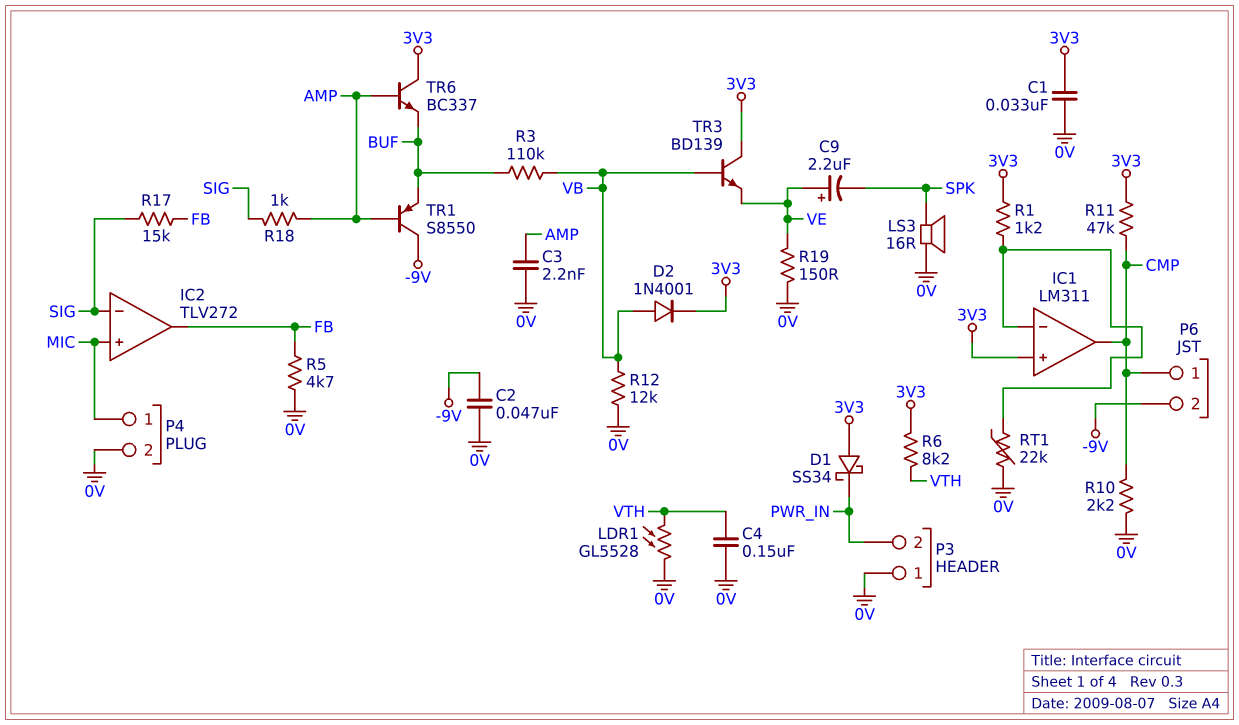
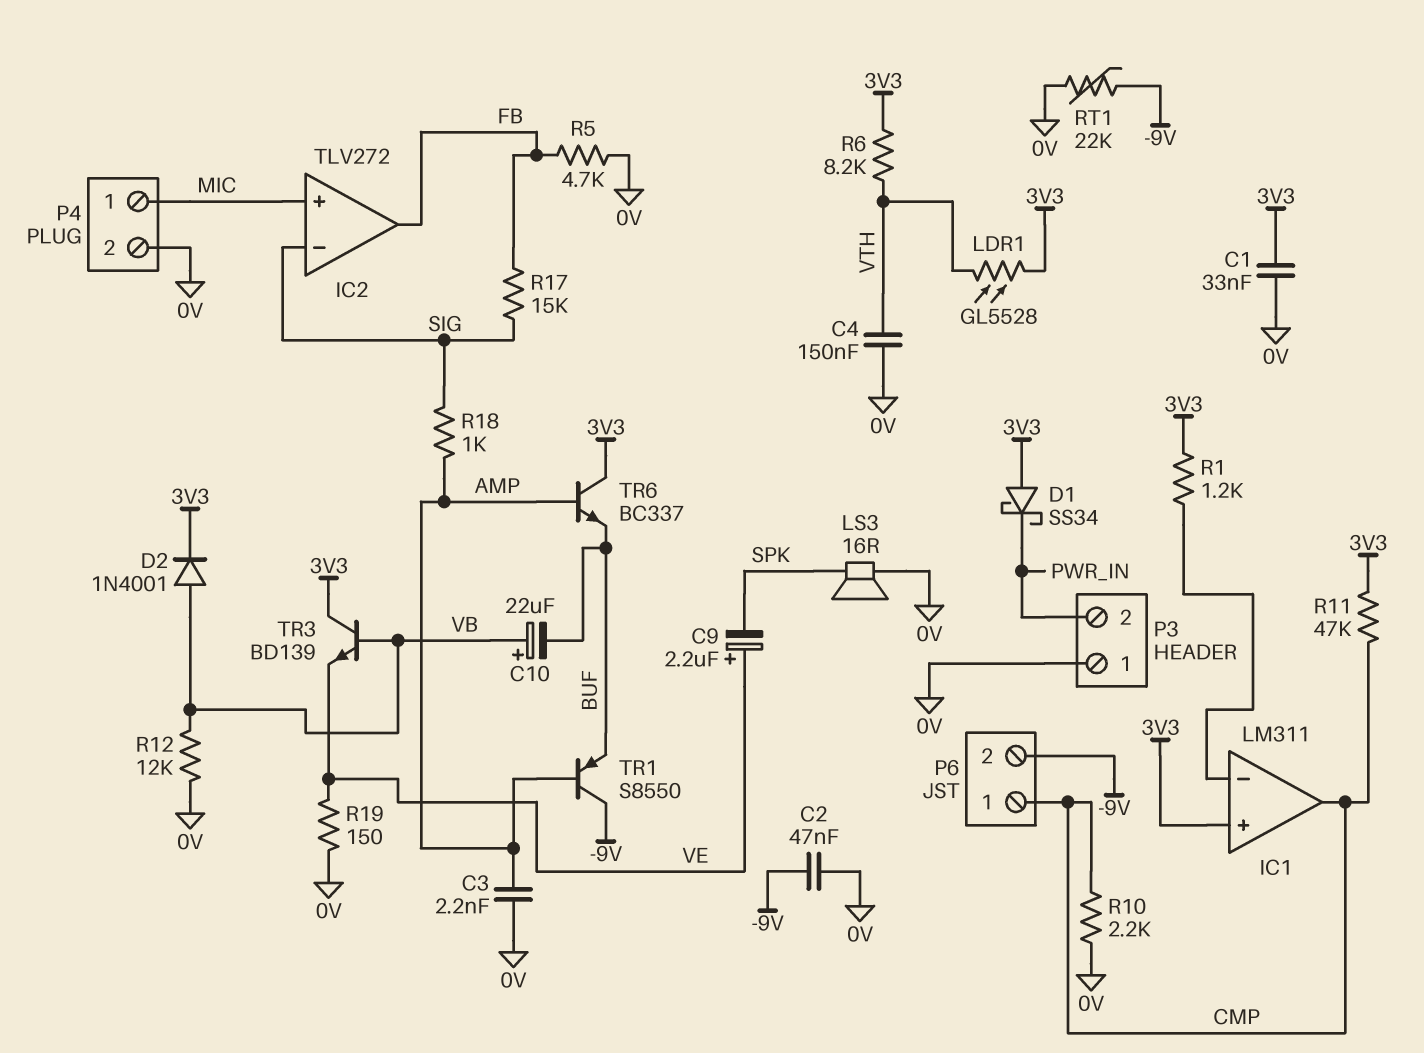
C10: none -> 22uF (plus VB, minus BUF)
LDR1: GL5528 (0V, VTH) -> GL5528 (3V3, VTH)
R3: 110k (BUF, VB) -> none
RT1: 22k (0V, IC1/in-) -> 22k (-9V, 0V)

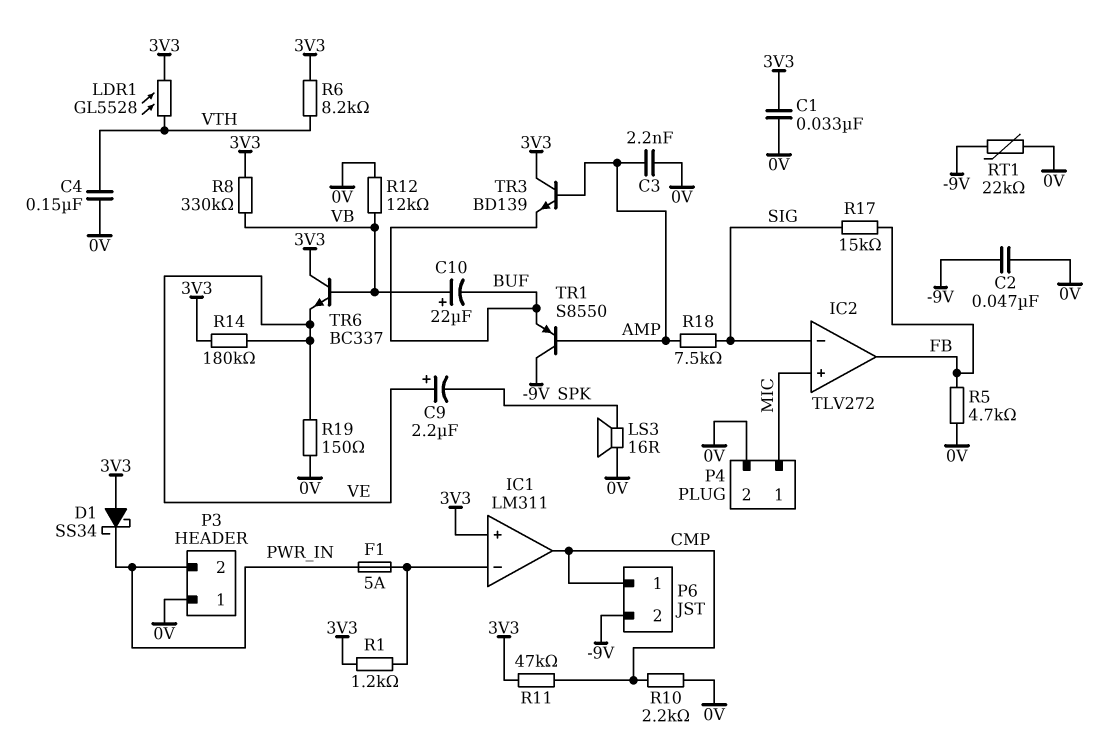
D2: diode 1N4001 (A VB, K 3V3) -> none
F1: none -> 5A (IC1/in-, PWR_IN)
R8: none -> 330k (3V3, VB)
R14: none -> 180k (3V3, VE)
R18: 1k (AMP, SIG) -> 7.5k (AMP, SIG)
TR3: NPN BD139 (B VB, C 3V3, E VE) -> NPN BD139 (B AMP, C 3V3, E BUF)
TR6: NPN BC337 (B AMP, C 3V3, E BUF) -> NPN BC337 (B VB, C 3V3, E VE)

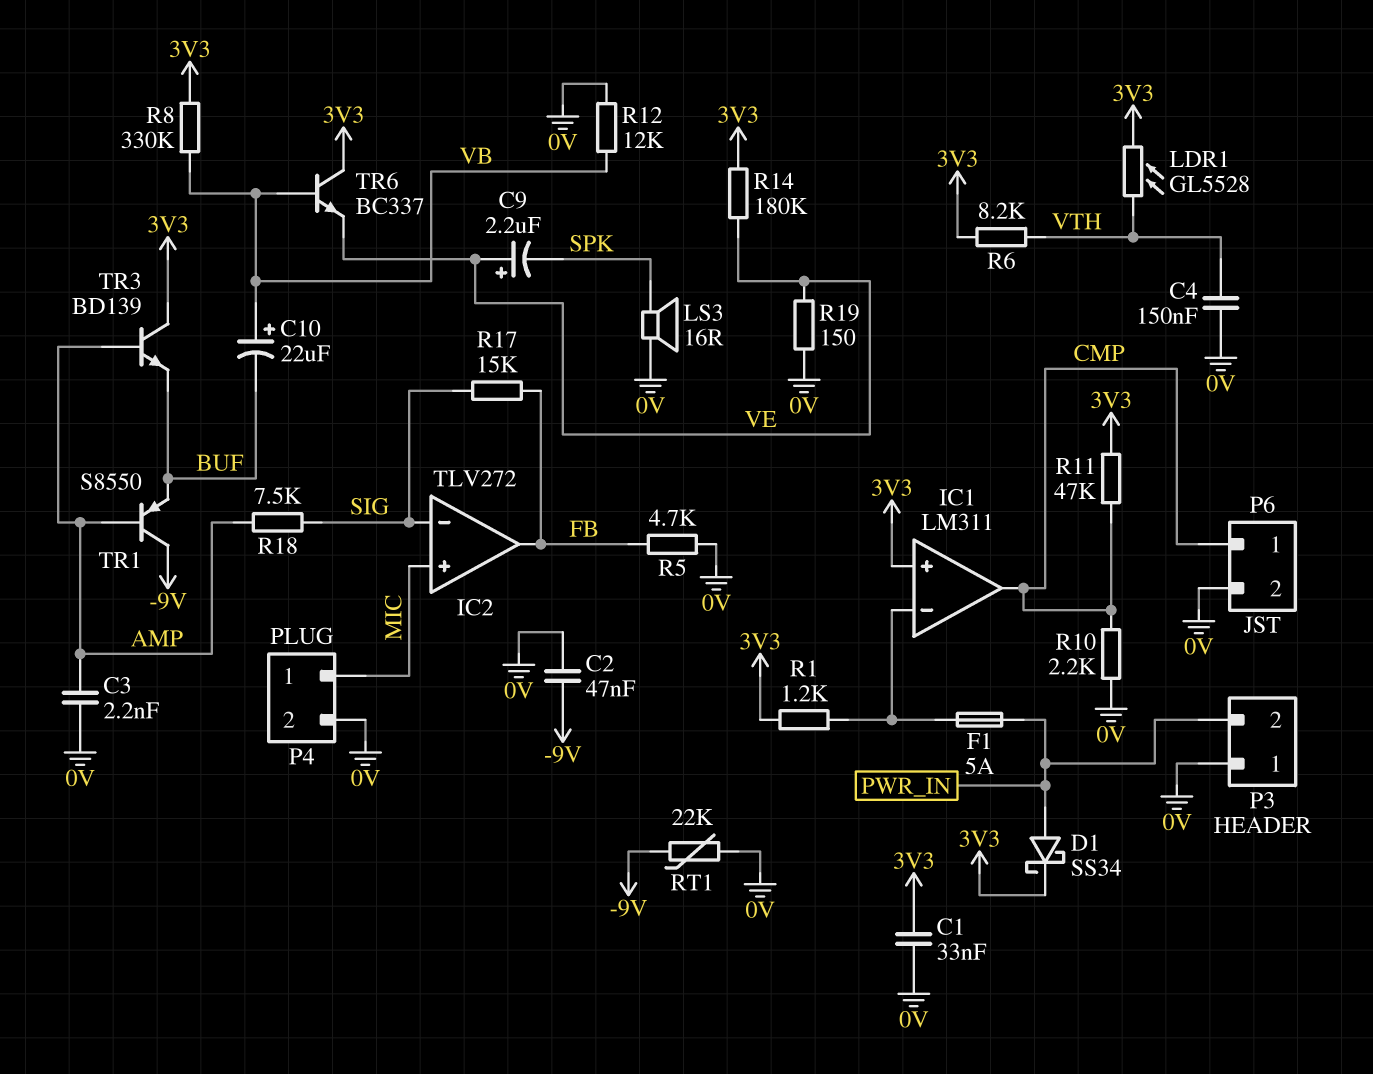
D1: schottky SS34 (A 3V3, K PWR_IN) -> schottky SS34 (A PWR_IN, K 3V3)
P6 pin 2: -9V -> 0V

